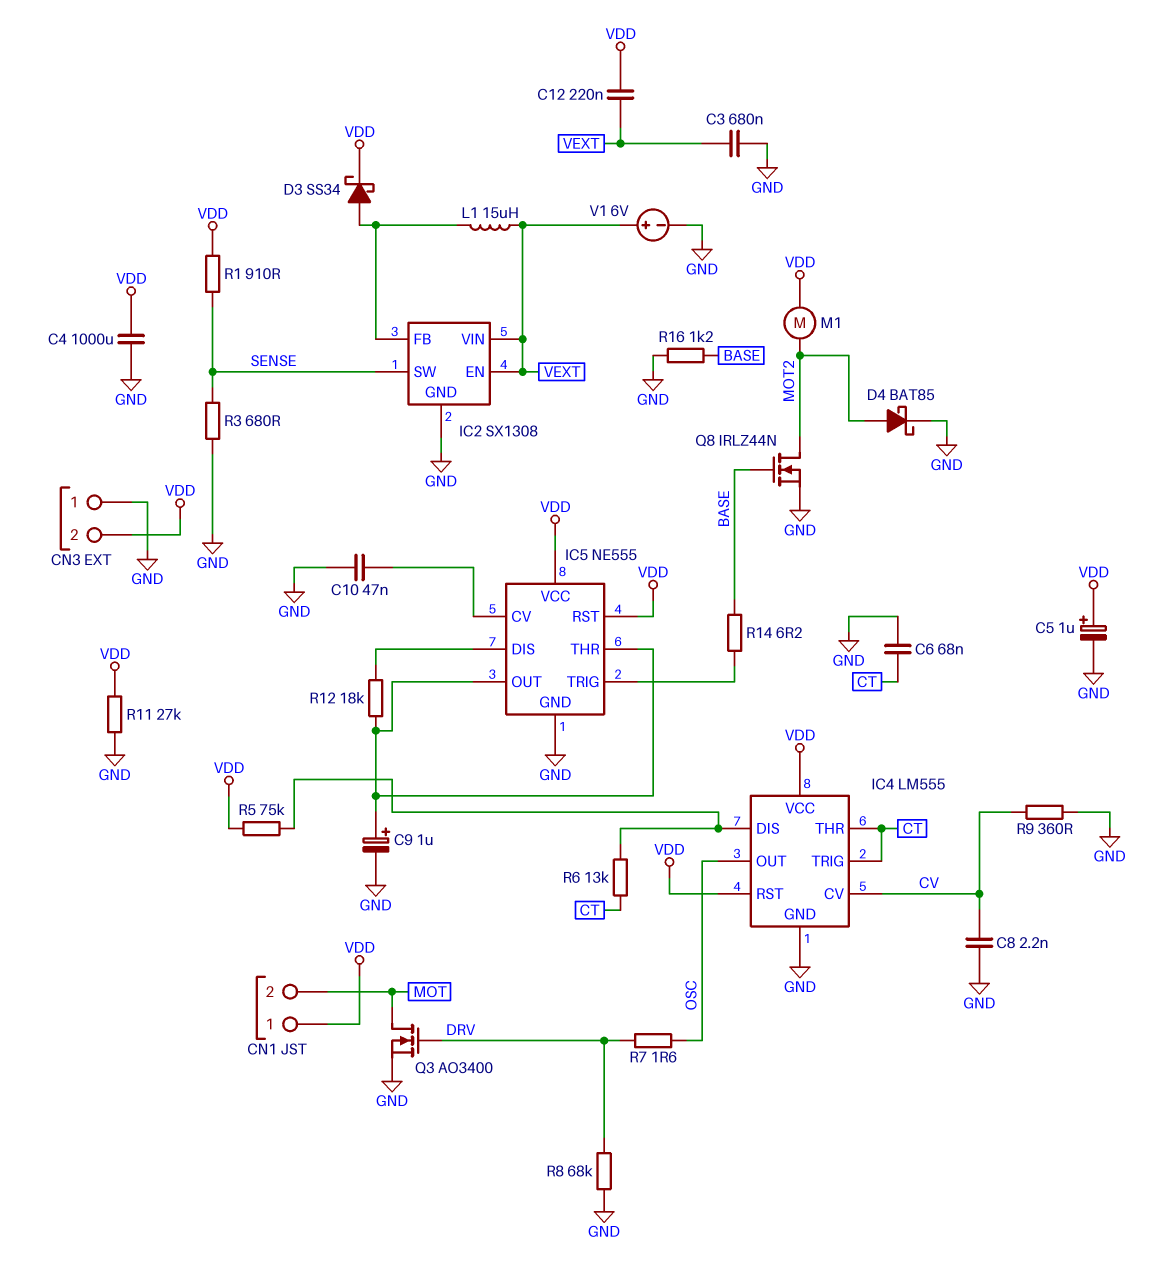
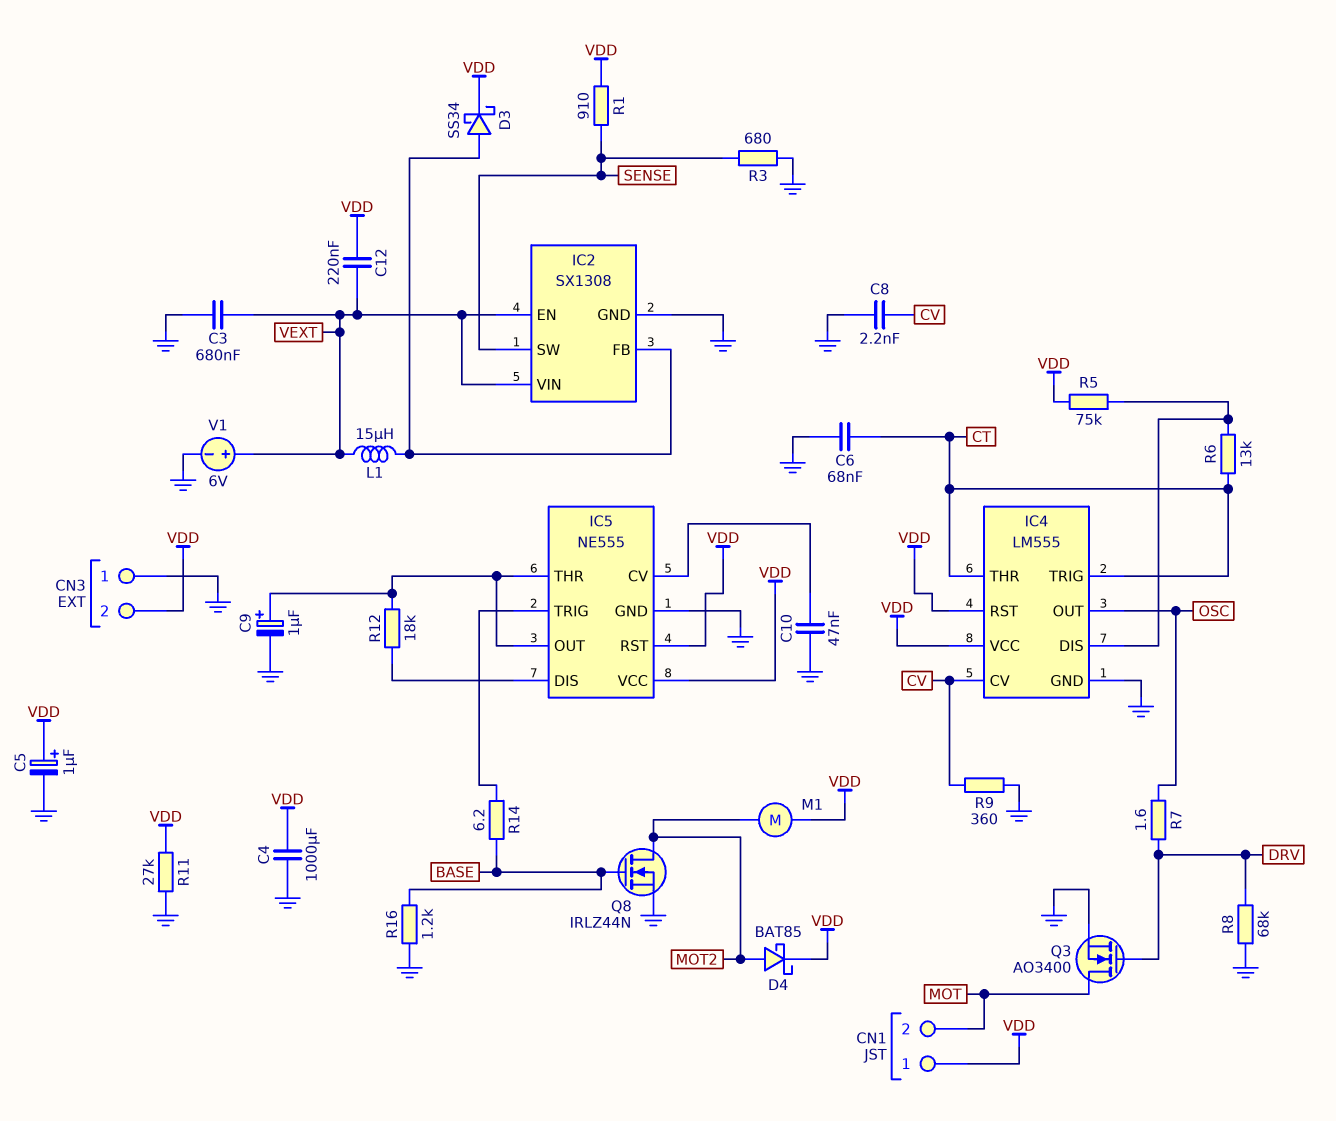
D4: schottky BAT85 (A MOT2, K GND) -> schottky BAT85 (A MOT2, K VDD)

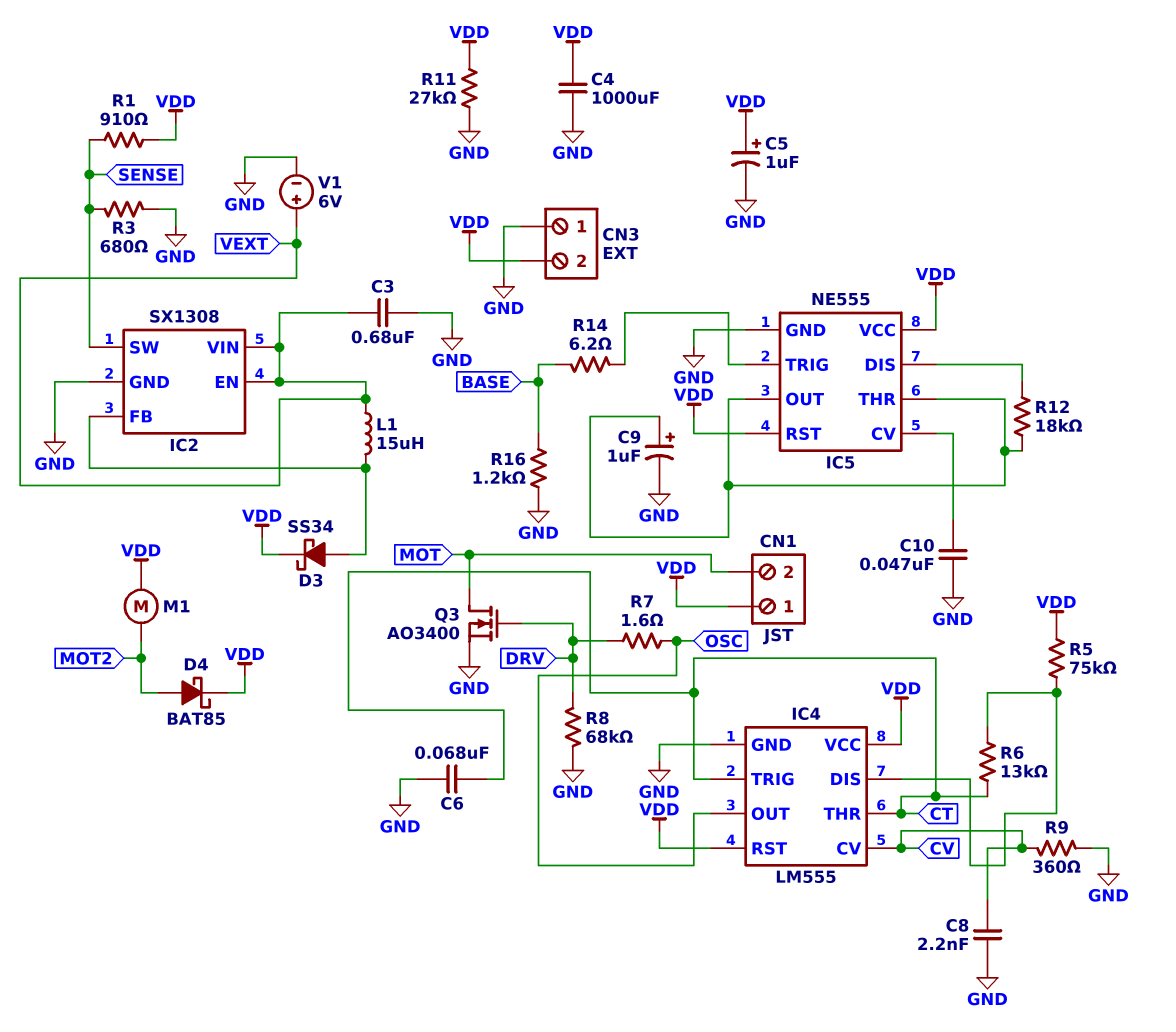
C12: 220nF (VDD, VEXT) -> none
Q8: NMOS IRLZ44N (G BASE, D MOT2, S GND) -> none

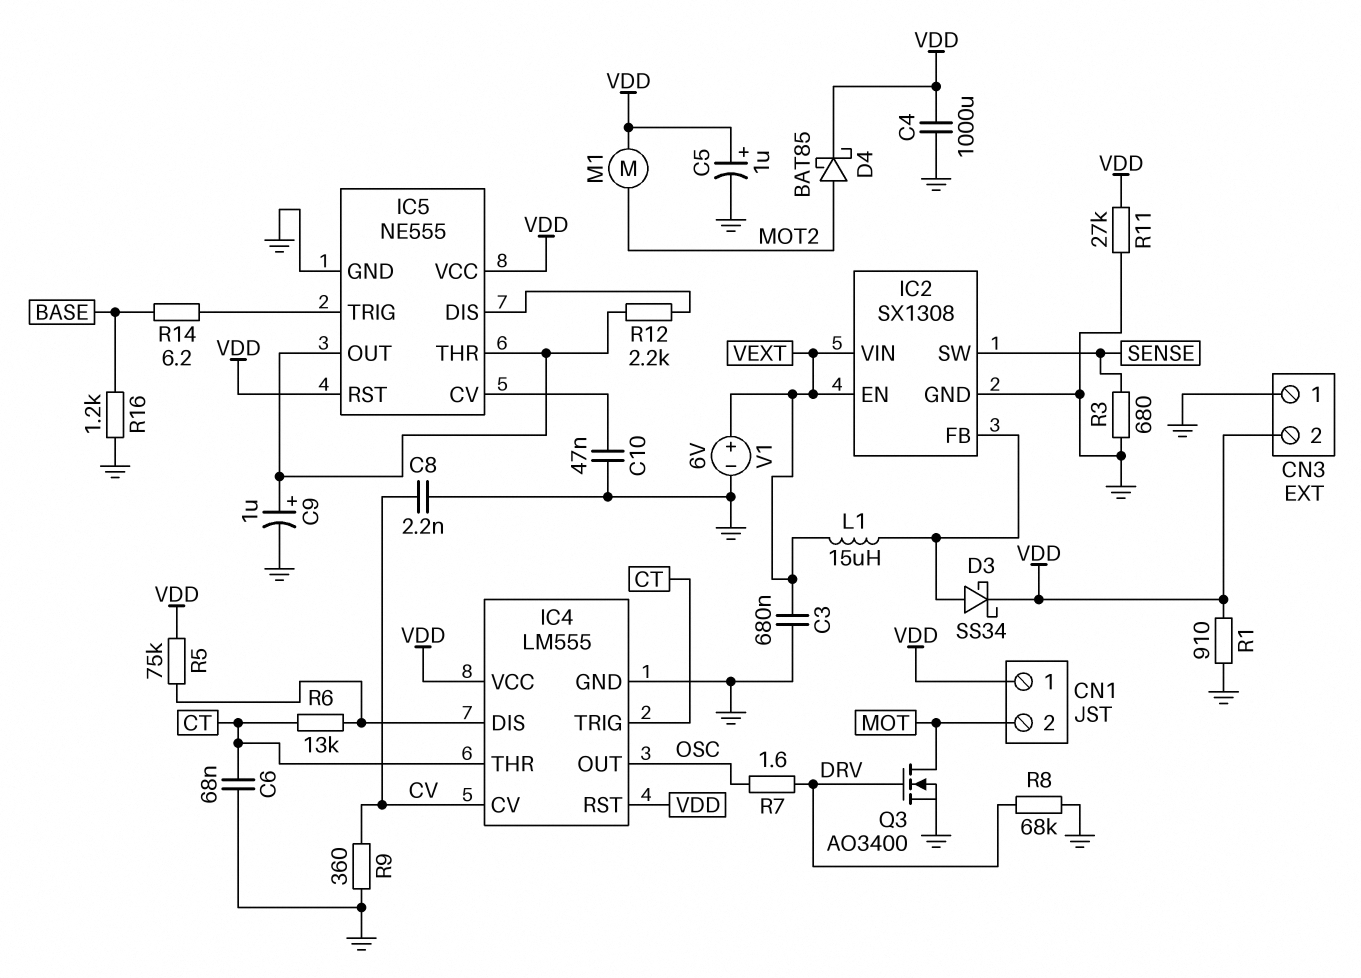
R1: 910 (SENSE, VDD) -> 910 (GND, VDD)
R12: 18k (IC5/DIS, IC5/OUT) -> 2.2k (IC5/DIS, IC5/OUT)

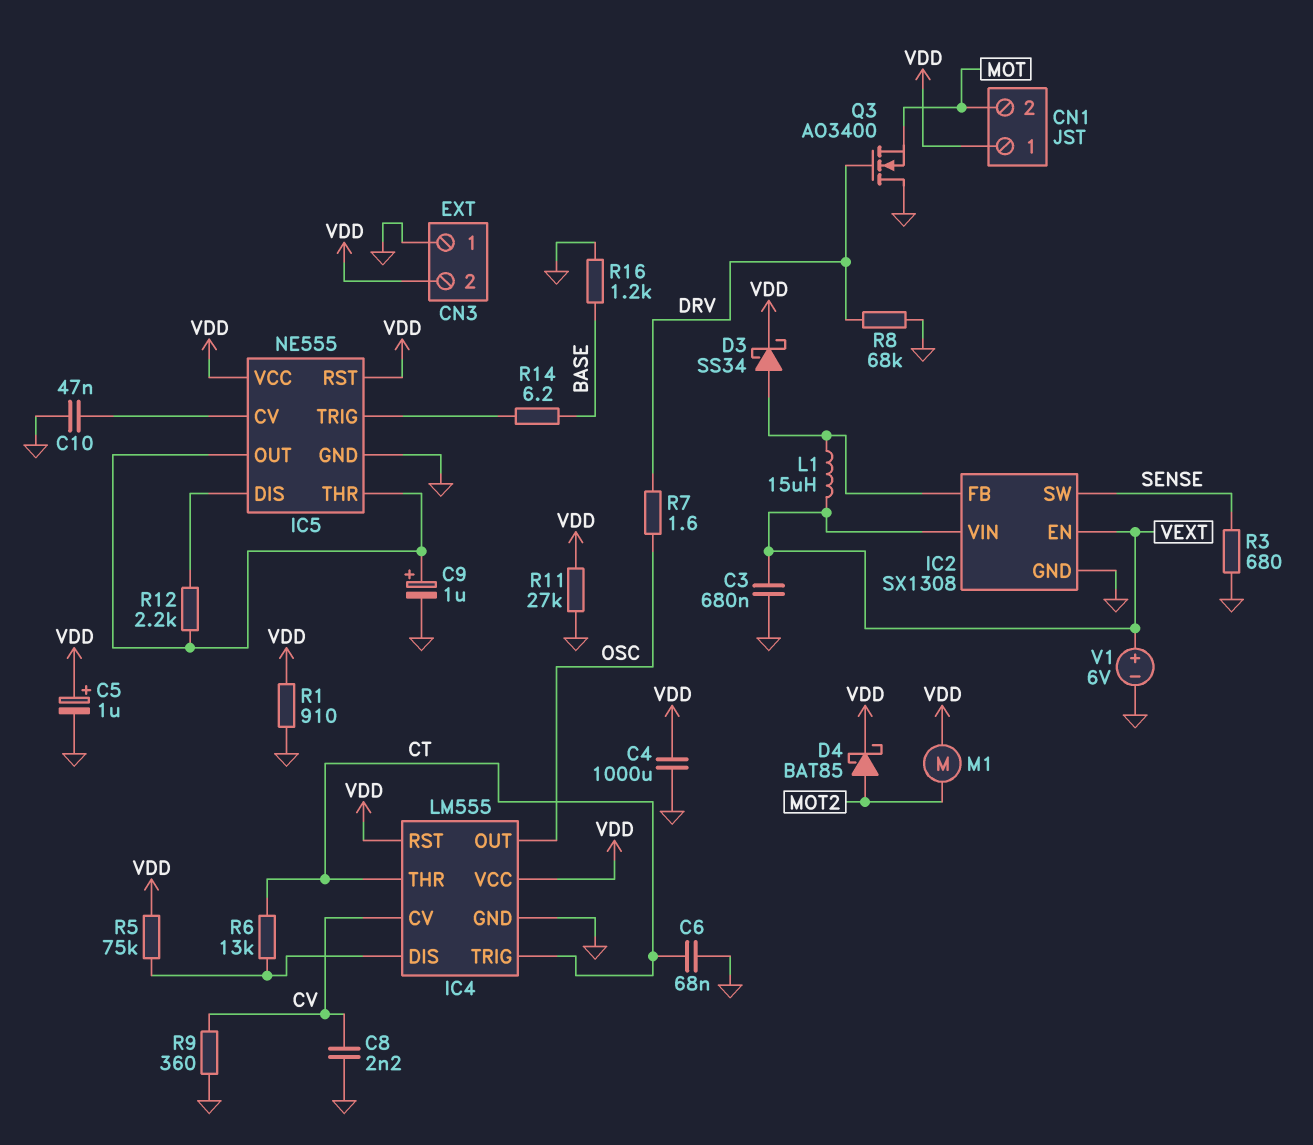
Q3: NMOS AO3400 (G DRV, D MOT, S GND) -> NMOS AO3400 (G DRV, D GND, S MOT)

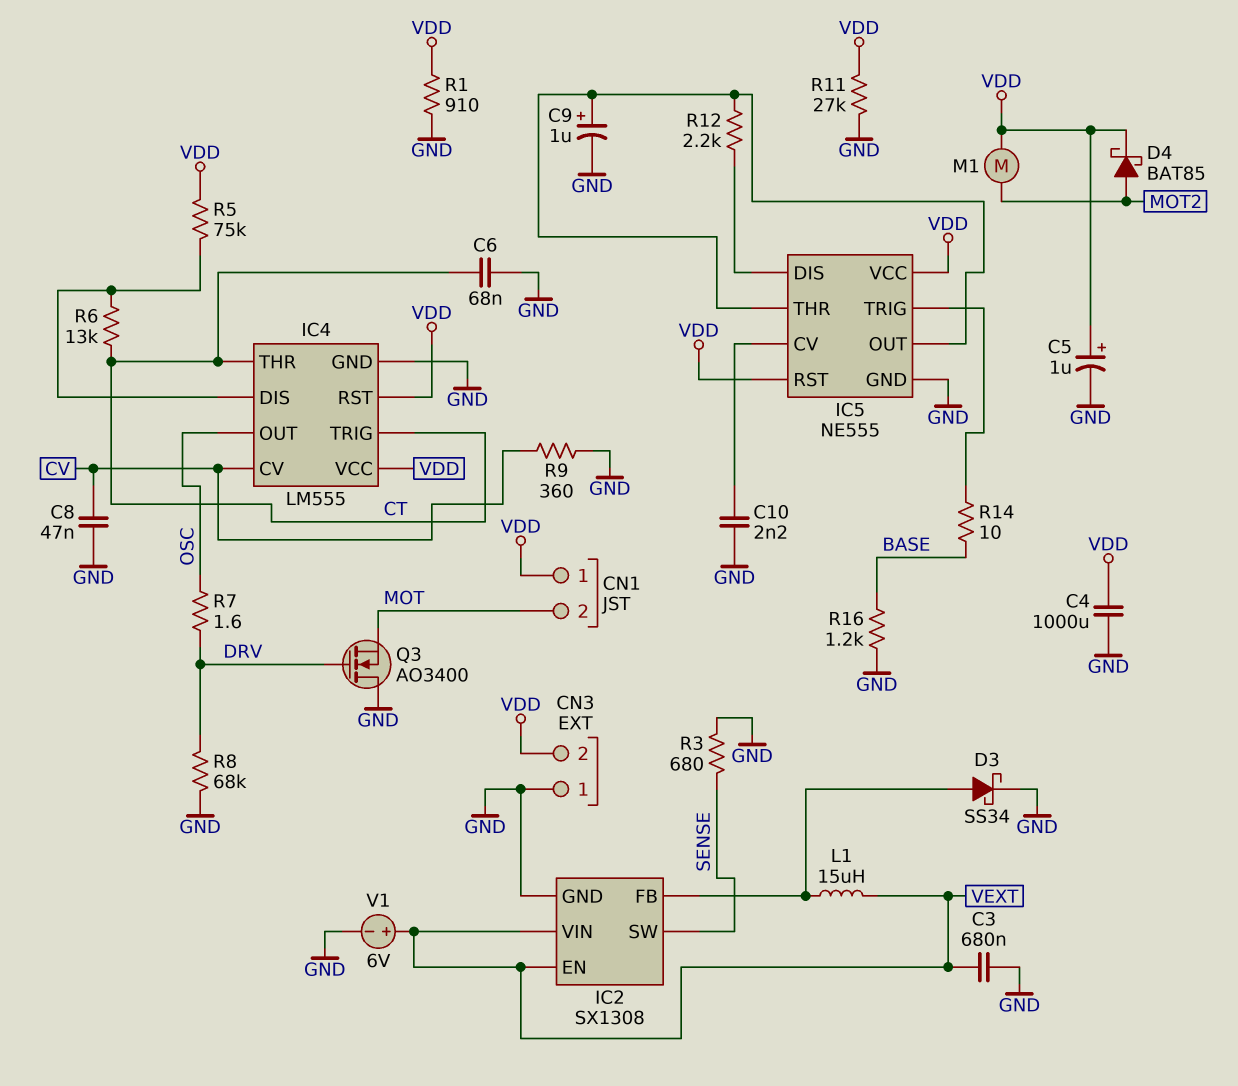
C8: 2.2nF (CV, GND) -> 47nF (CV, GND)
C10: 47nF (GND, IC5/CV) -> 2.2nF (GND, IC5/CV)
D3: schottky SS34 (A IC2/FB, K VDD) -> schottky SS34 (A IC2/FB, K GND)
R14: 6.2 (BASE, IC5/TRIG) -> 10 (BASE, IC5/TRIG)

